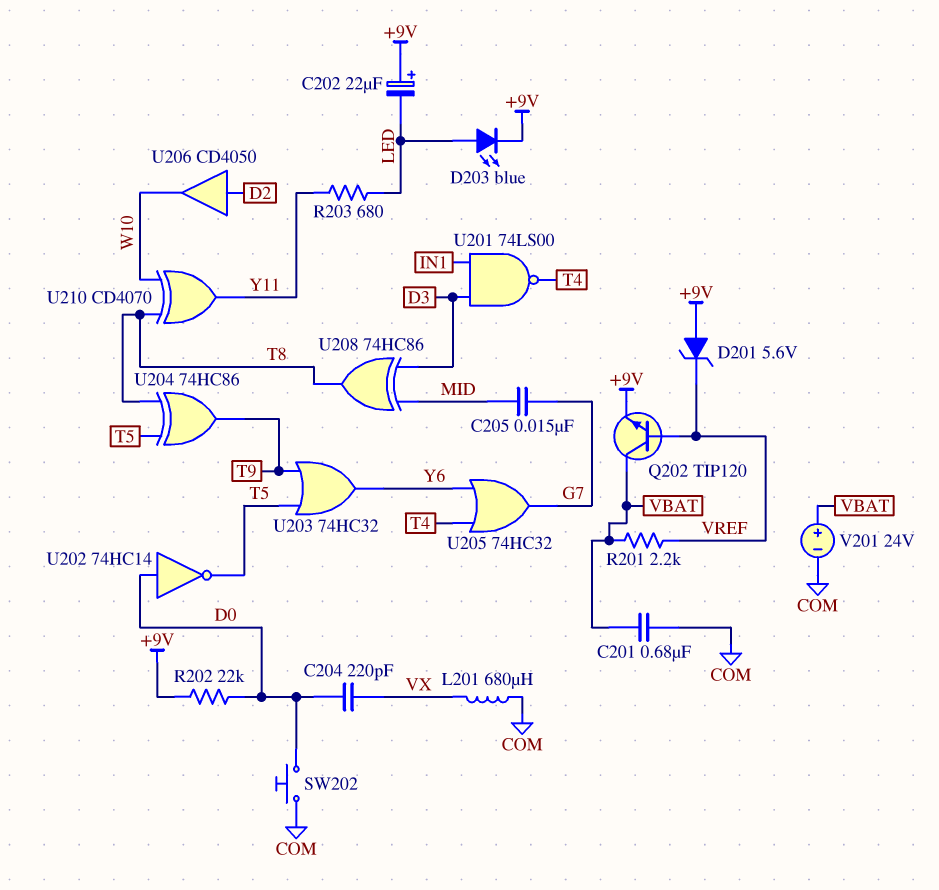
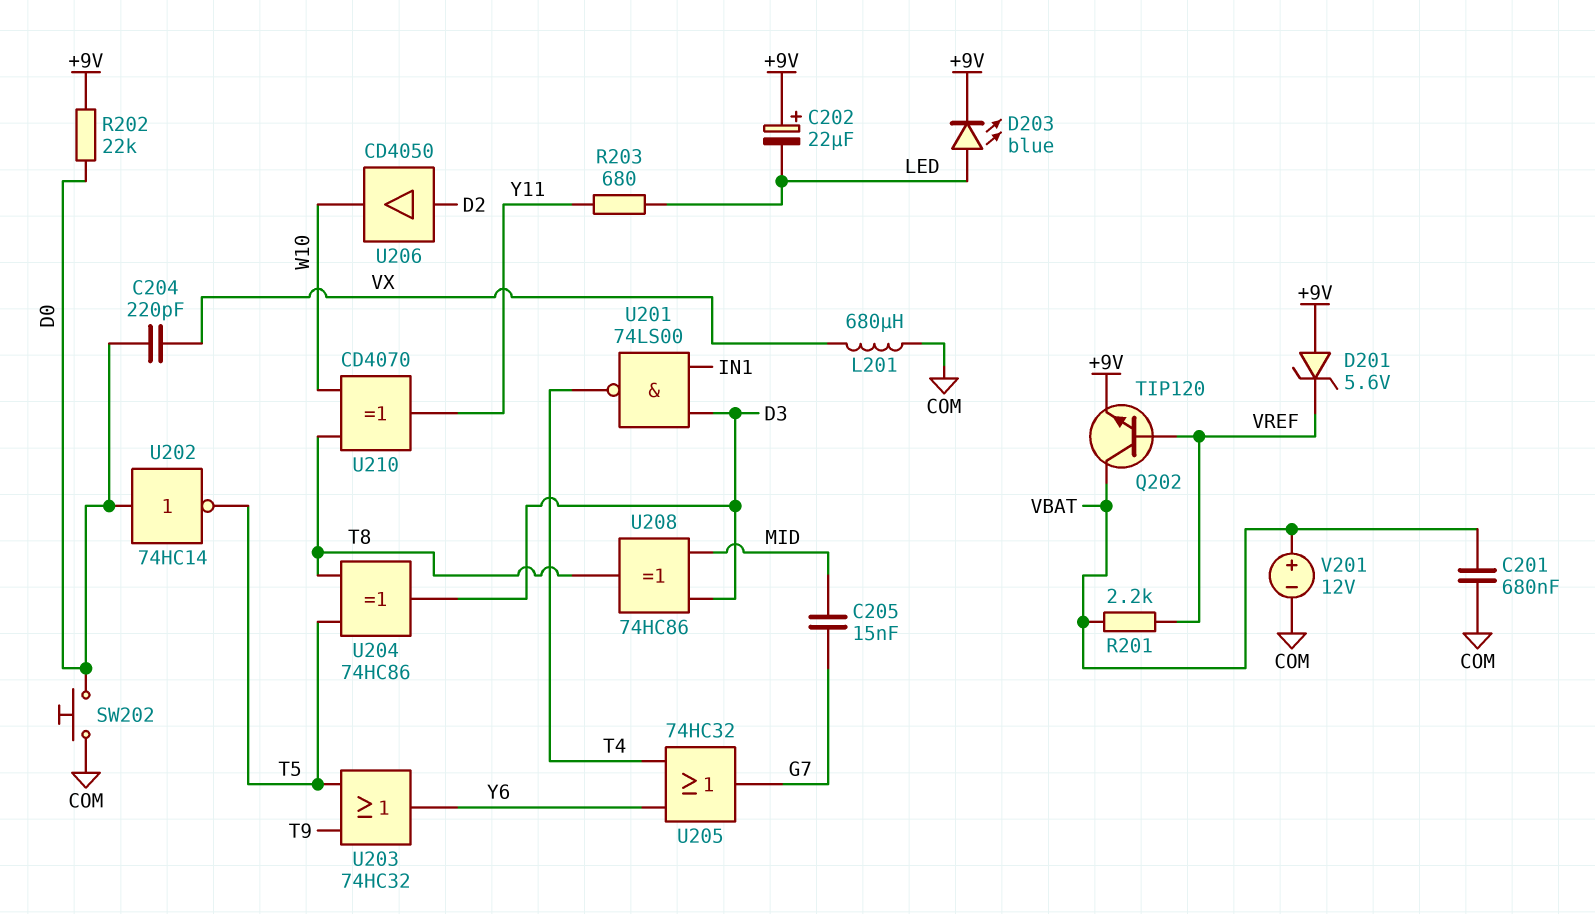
U204: XOR 74HC86 (in T5, in T8, out T9) -> XOR 74HC86 (in T5, in T8, out D3)
V201: 24V (plus VBAT, minus COM) -> 12V (plus VBAT, minus COM)

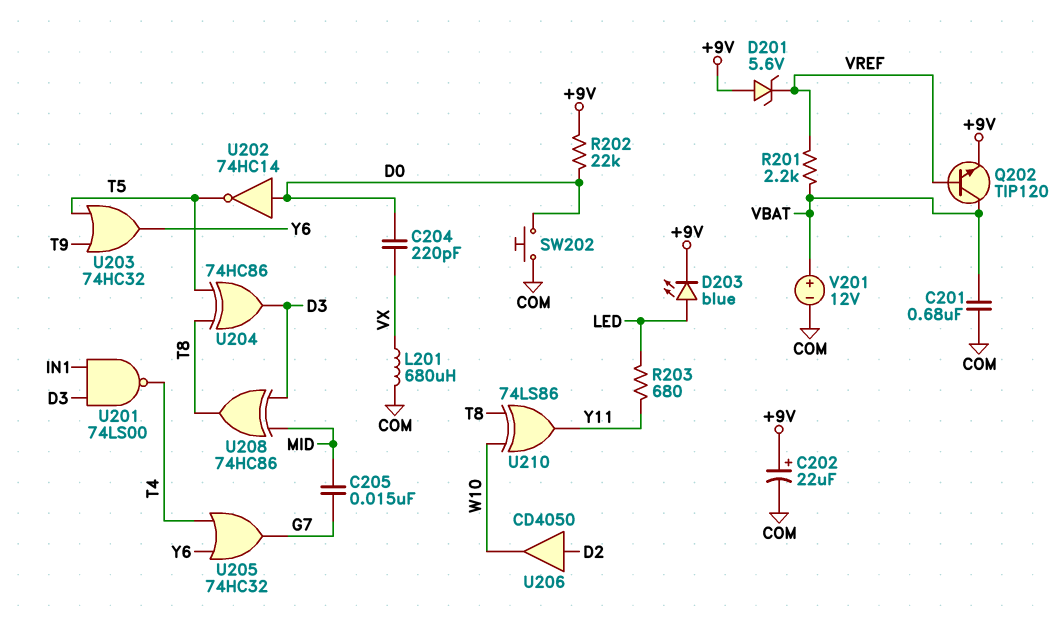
C202: 22uF (plus +9V, minus LED) -> 22uF (plus +9V, minus COM)
U210: XOR CD4070 (in T8, in W10, out Y11) -> XOR 74LS86 (in T8, in W10, out Y11)

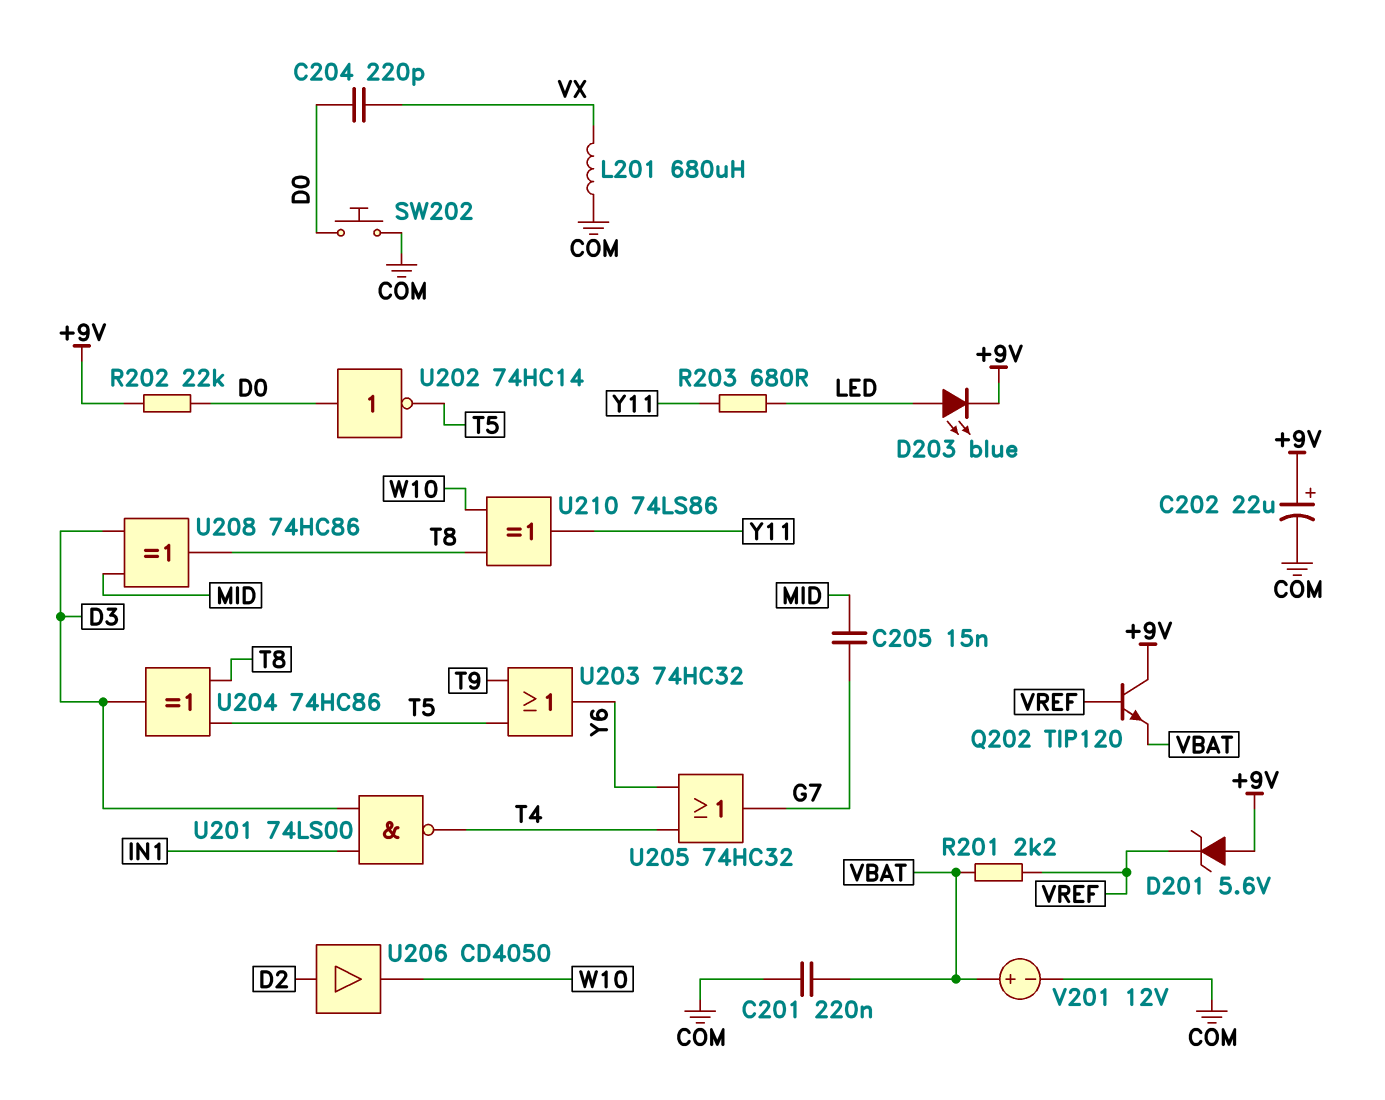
C201: 680nF (COM, VBAT) -> 220nF (COM, VBAT)
Q202: NPN TIP120 (B VREF, C VBAT, E +9V) -> NPN TIP120 (B VREF, C +9V, E VBAT)

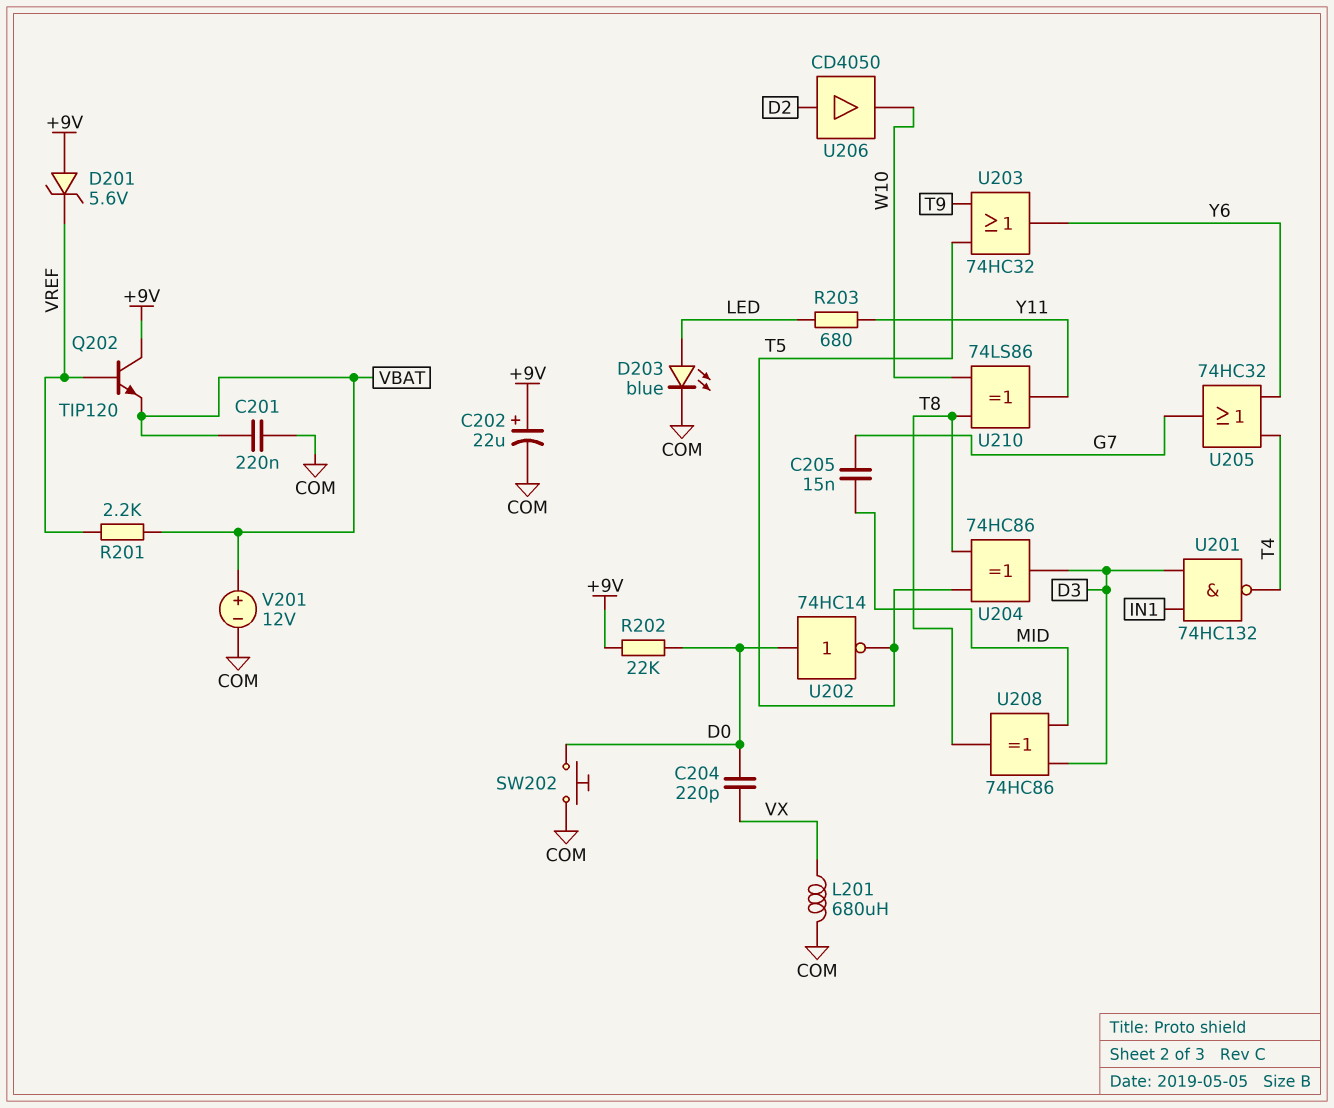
D203: LED blue (A LED, K +9V) -> LED blue (A LED, K COM)
U201: NAND 74LS00 (in D3, in IN1, out T4) -> NAND 74HC132 (in D3, in IN1, out T4)

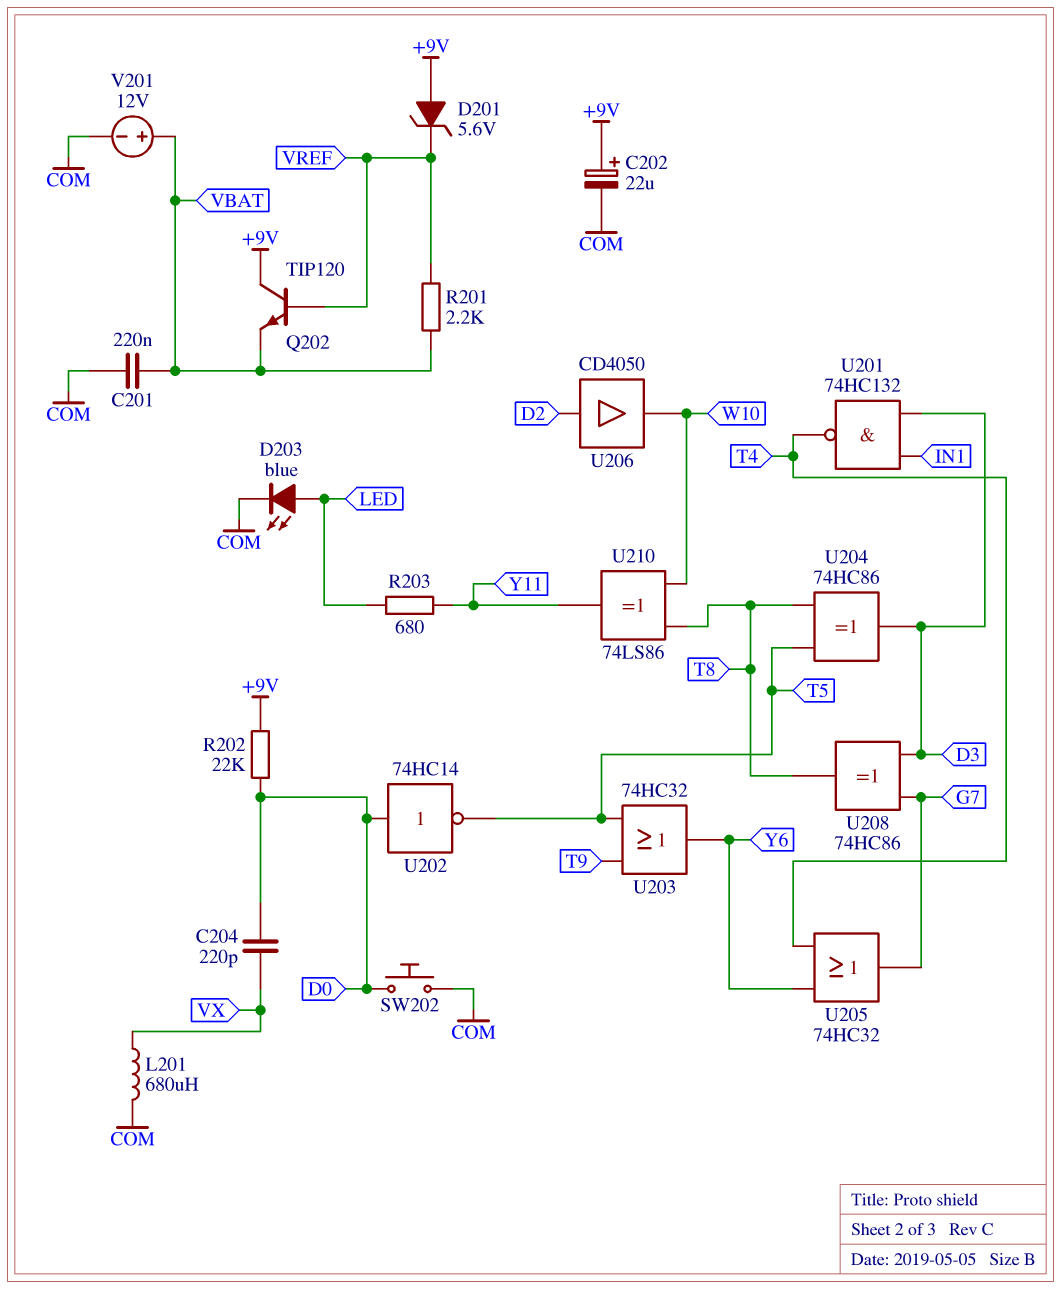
C205: 15nF (G7, MID) -> none
U208: XOR 74HC86 (in D3, in MID, out T8) -> XOR 74HC86 (in D3, in G7, out T8)

